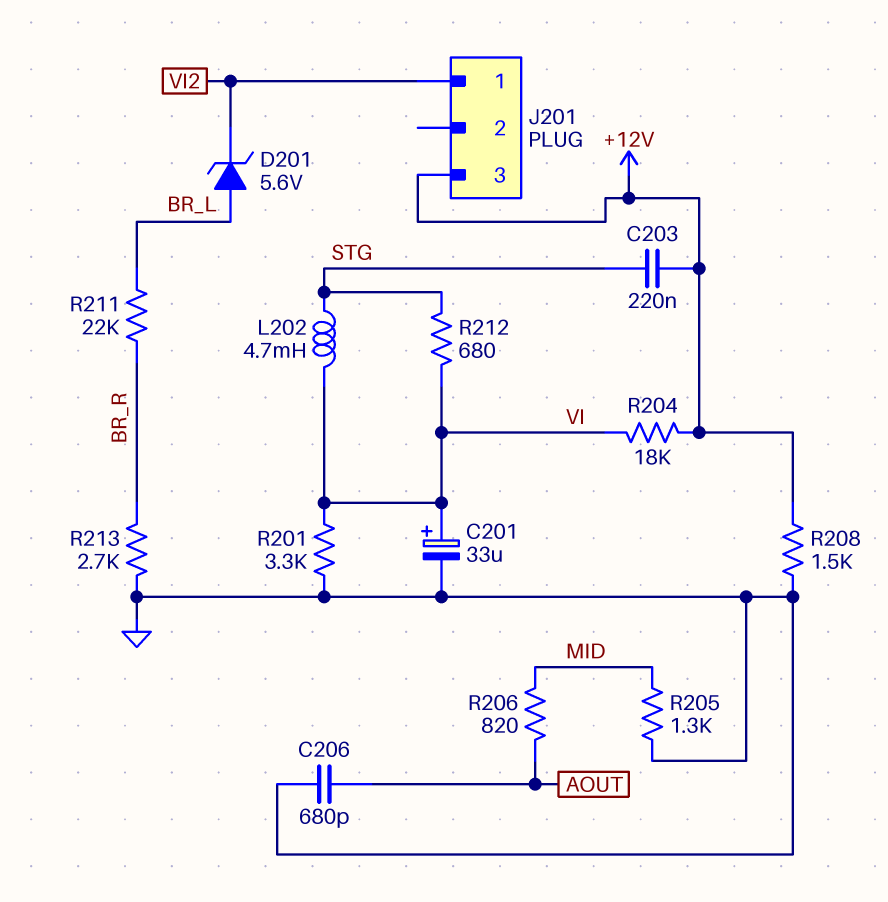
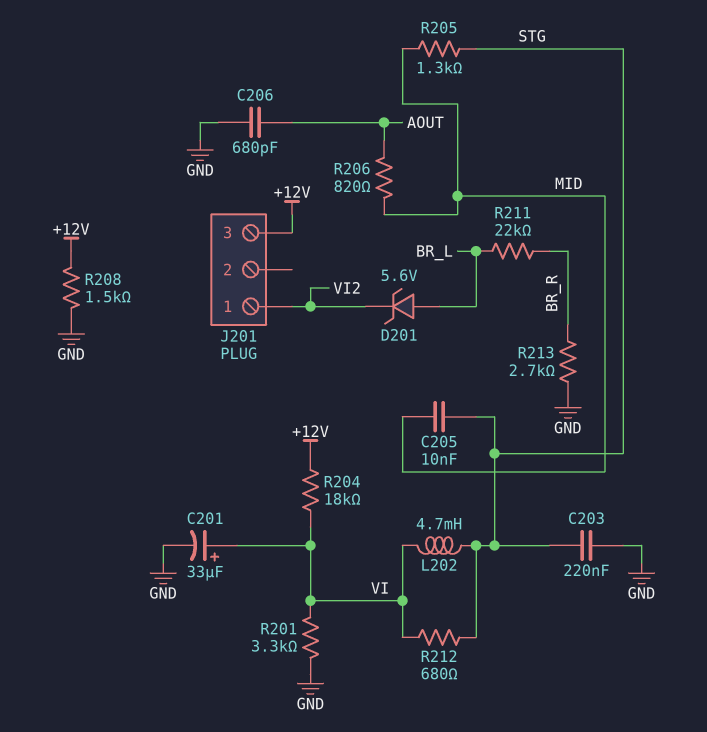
C203: 220nF (+12V, STG) -> 220nF (GND, STG)
C205: none -> 10nF (MID, STG)
R205: 1.3k (GND, MID) -> 1.3k (MID, STG)

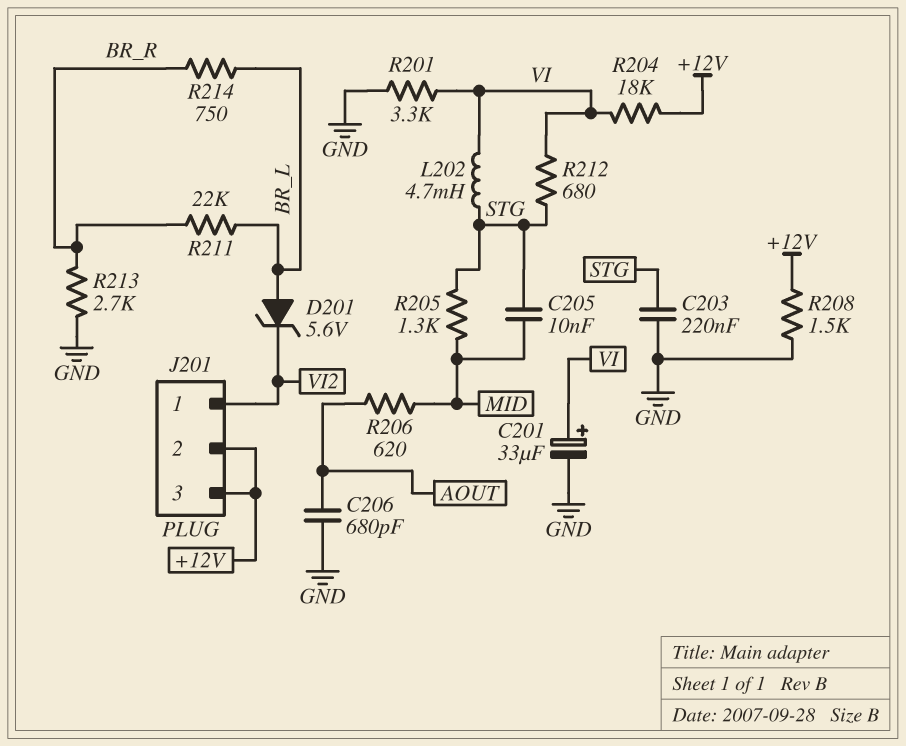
J201 pin 2: none -> +12V
R206: 820 (AOUT, MID) -> 620 (AOUT, MID)
R214: none -> 750 (BR_L, BR_R)

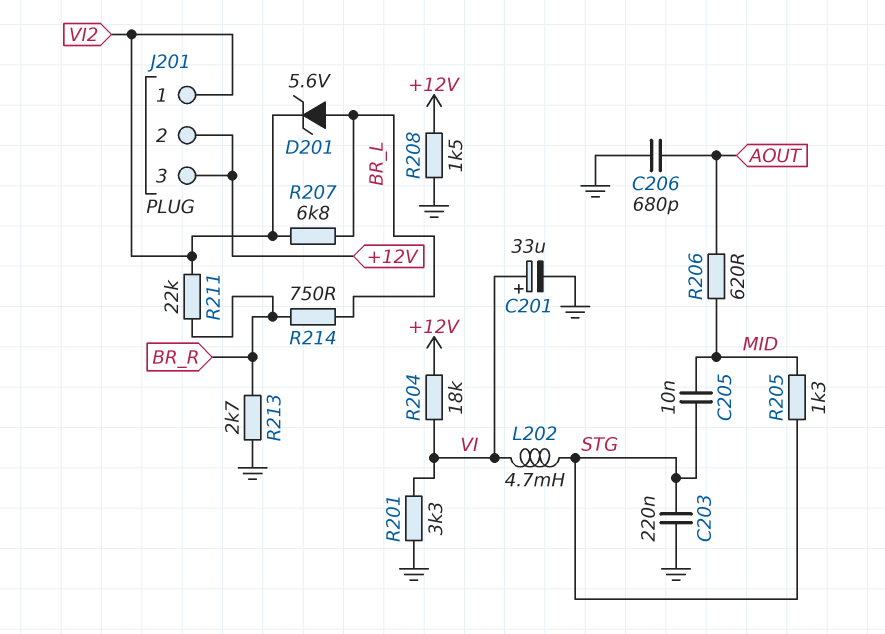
R207: none -> 6.8k (BR_L, VI2)
R211: 22k (BR_L, BR_R) -> 22k (BR_R, VI2)
R212: 680 (STG, VI) -> none

